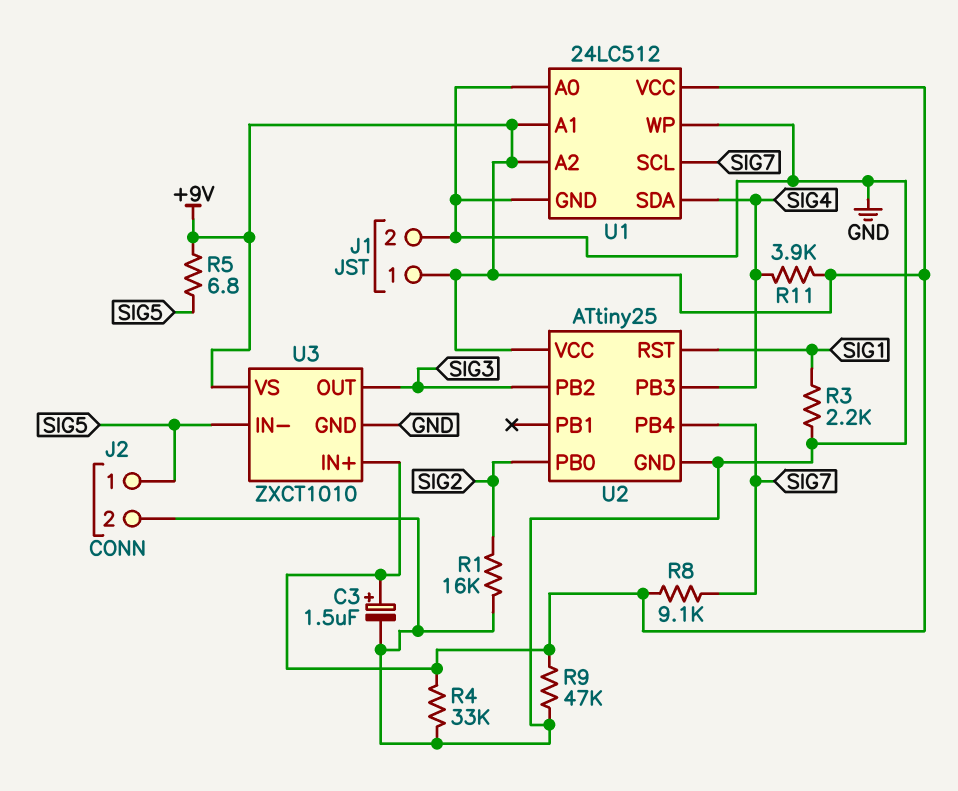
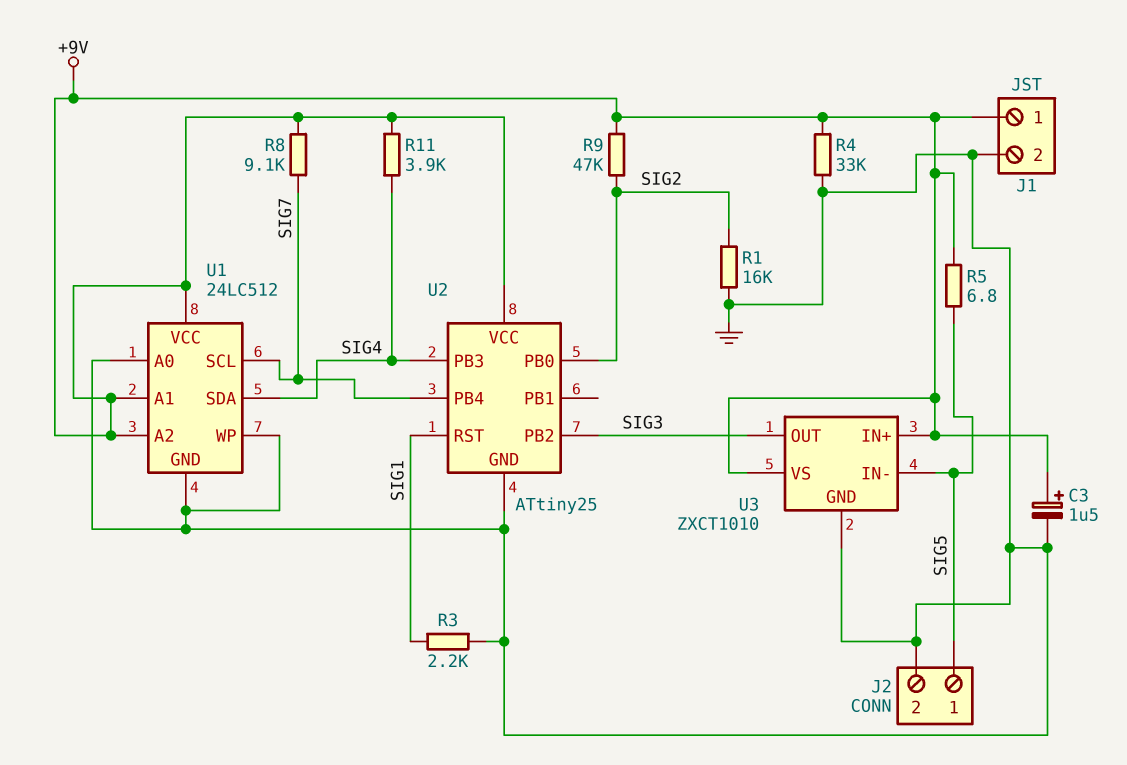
R9: 47k (+9V, GND) -> 47k (+9V, SIG2)

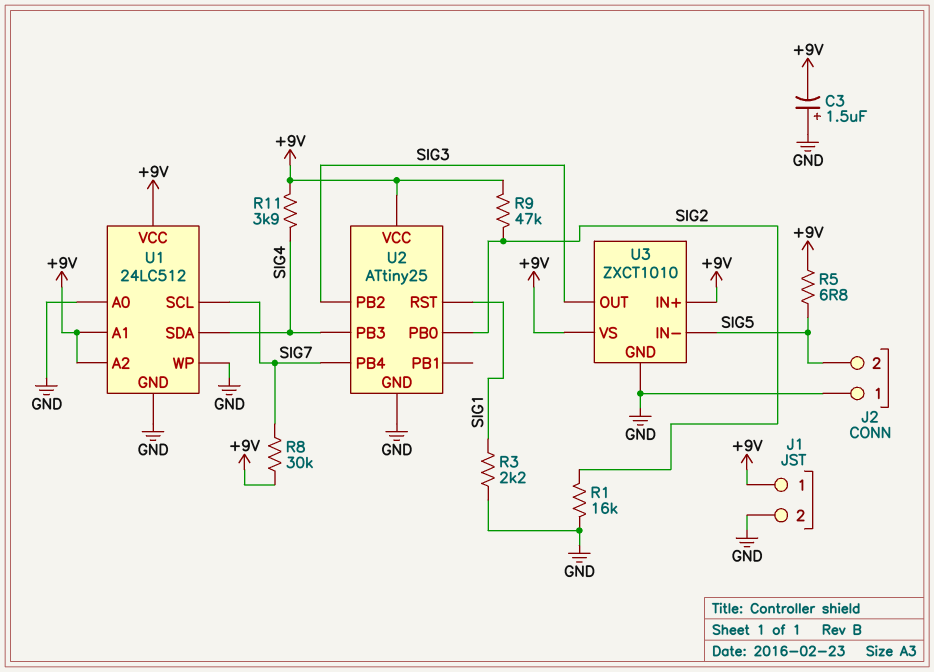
C3: 1.5uF (plus +9V, minus GND) -> 1.5uF (plus GND, minus +9V)
J2 pin 1: SIG5 -> GND
J2 pin 2: GND -> SIG5
R4: 33k (+9V, GND) -> none
R8: 9.1k (+9V, SIG7) -> 30k (+9V, SIG7)

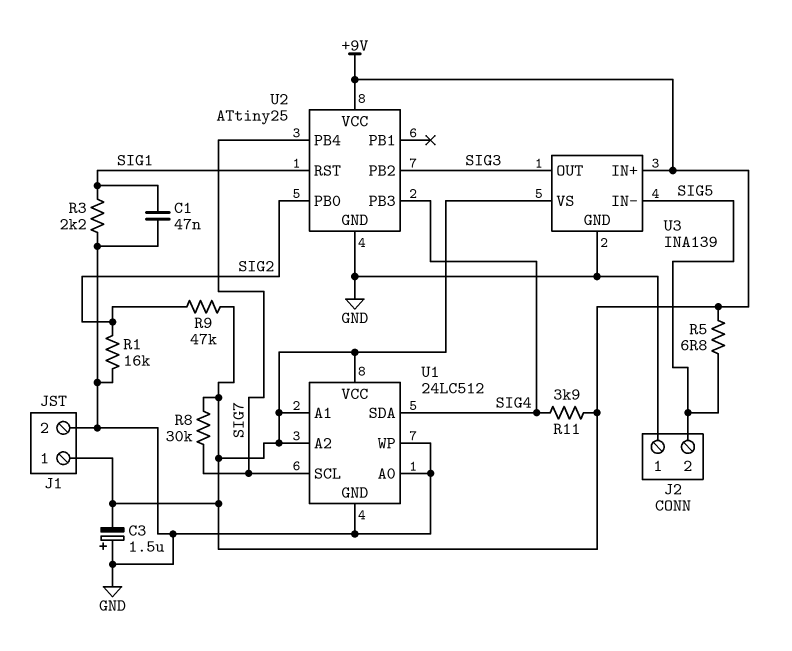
C1: none -> 47nF (GND, SIG1)
U3: ZXCT1010 -> INA139

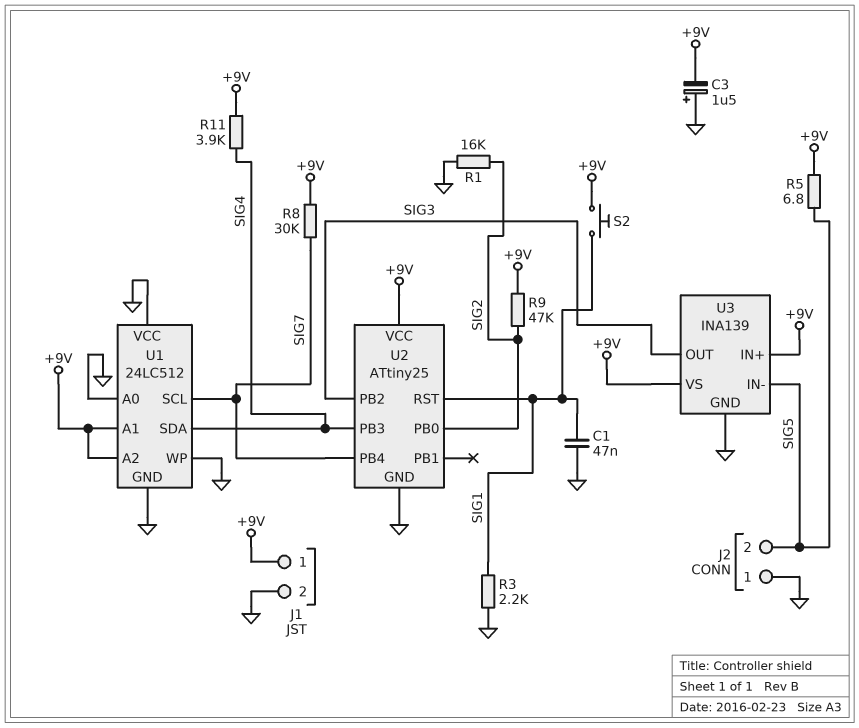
S2: none -> button (+9V, SIG1)
U1 pin VCC: +9V -> GND

